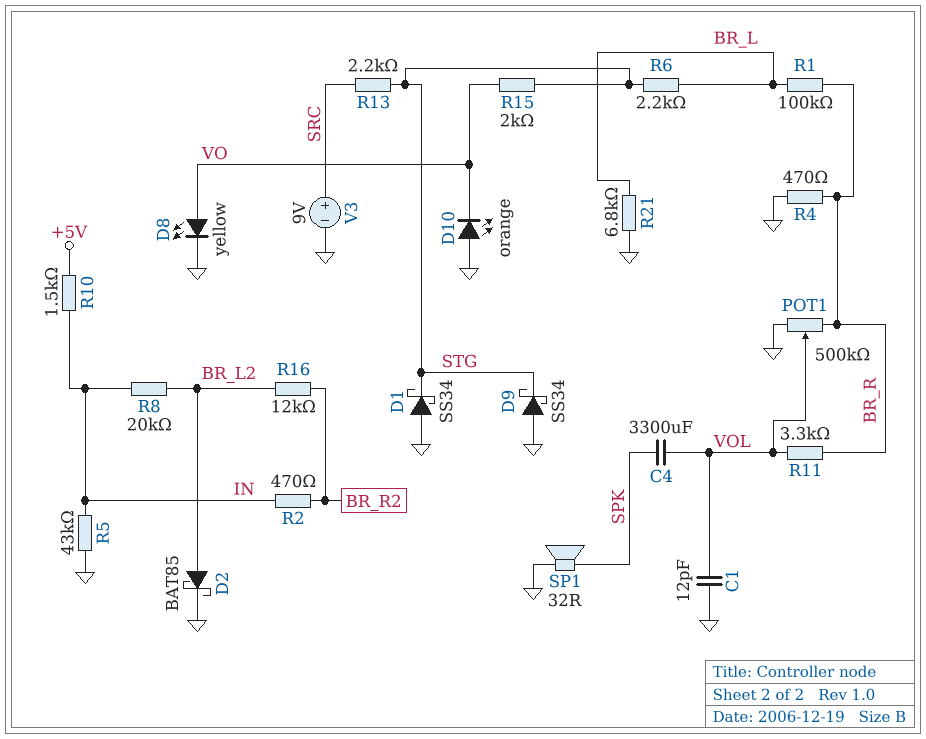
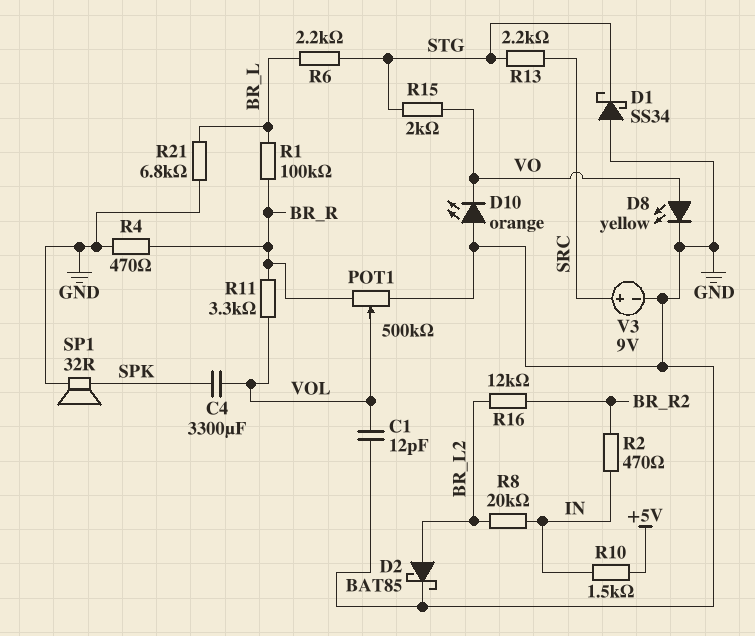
D9: schottky SS34 (A GND, K STG) -> none
R5: 43k (GND, IN) -> none

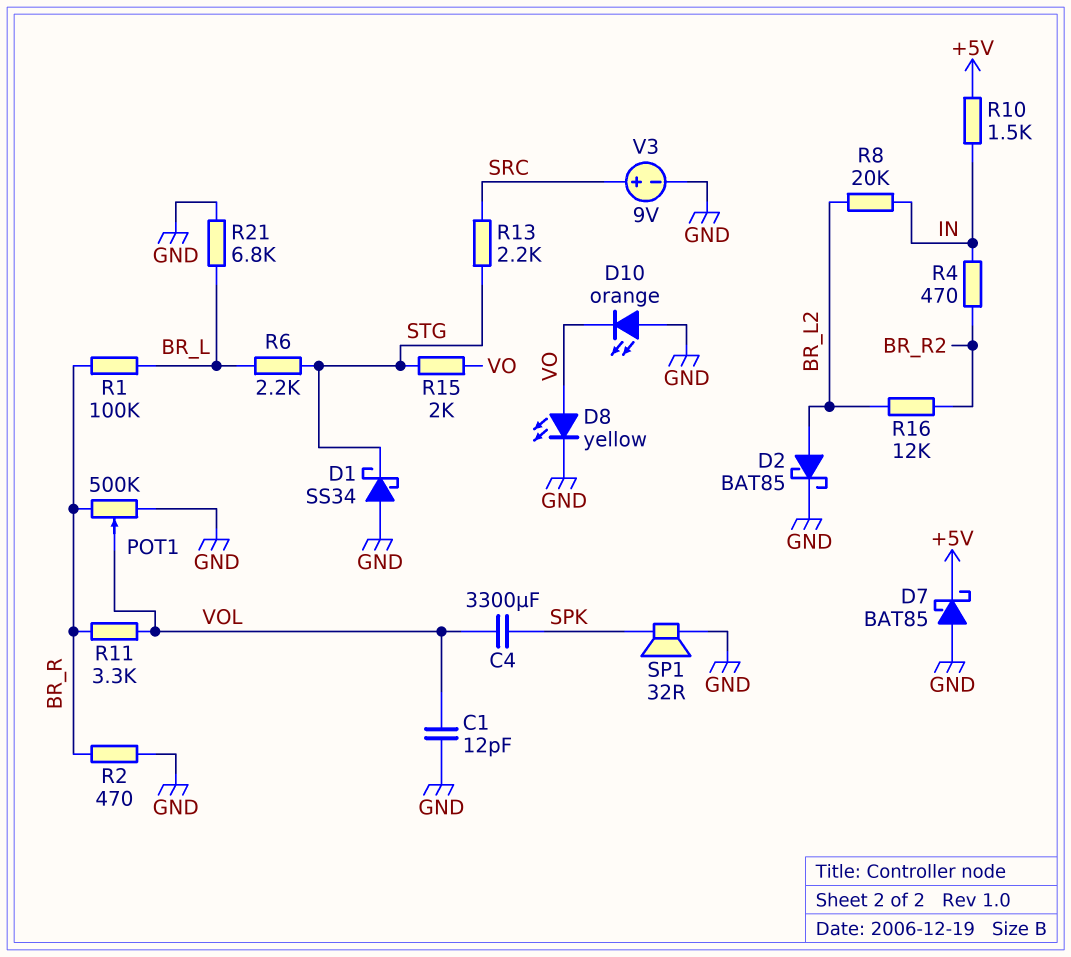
D7: none -> schottky BAT85 (A GND, K +5V)
R2: 470 (BR_R2, IN) -> 470 (BR_R, GND)
R4: 470 (BR_R, GND) -> 470 (BR_R2, IN)

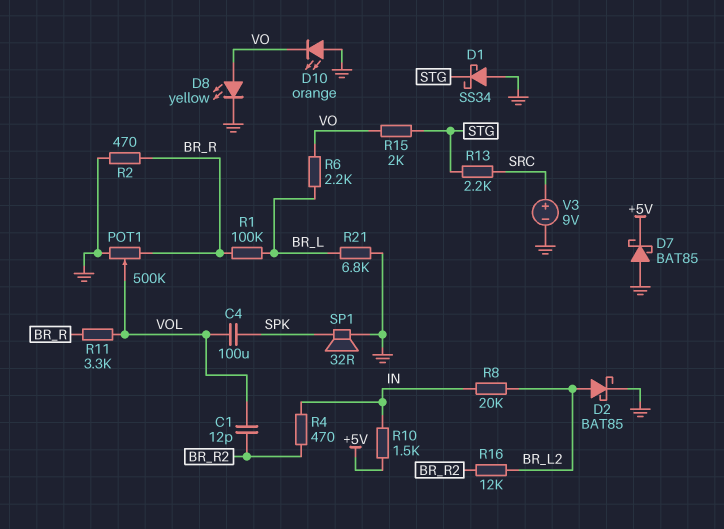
C1: 12pF (GND, VOL) -> 12pF (BR_R2, VOL)
C4: 3300uF (SPK, VOL) -> 100uF (SPK, VOL)
R6: 2.2k (BR_L, STG) -> 2.2k (BR_L, VO)

